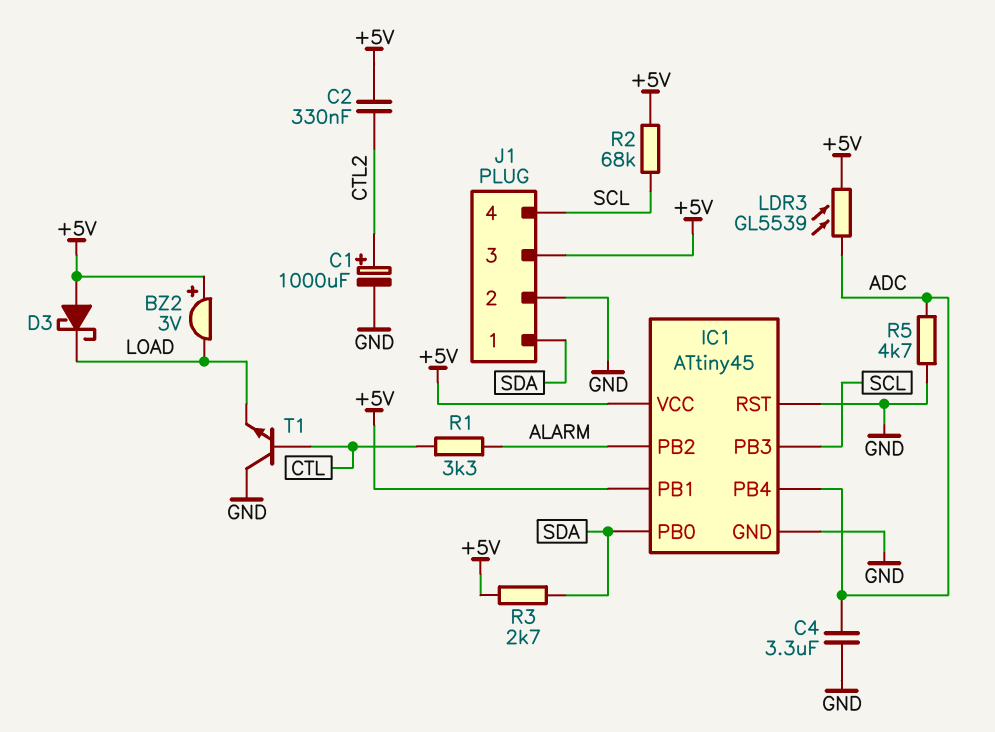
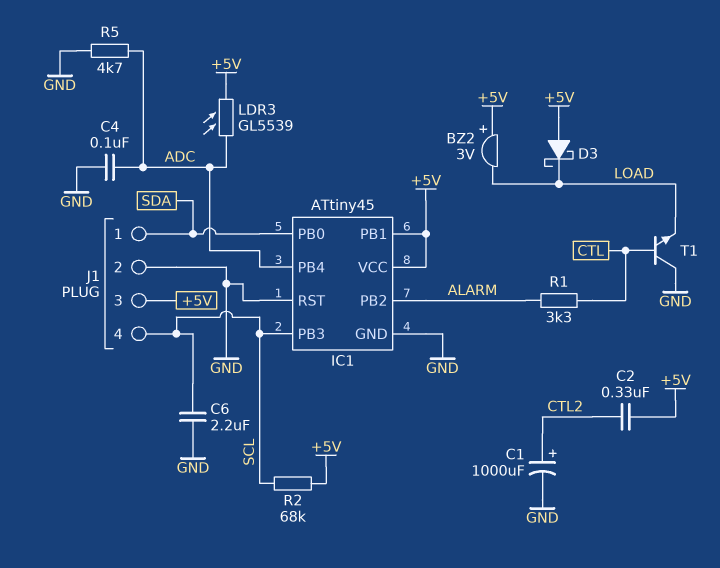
C4: 3.3uF (ADC, GND) -> 100nF (ADC, GND)
C6: none -> 2.2uF (GND, SCL)
R3: 2.7k (+5V, SDA) -> none

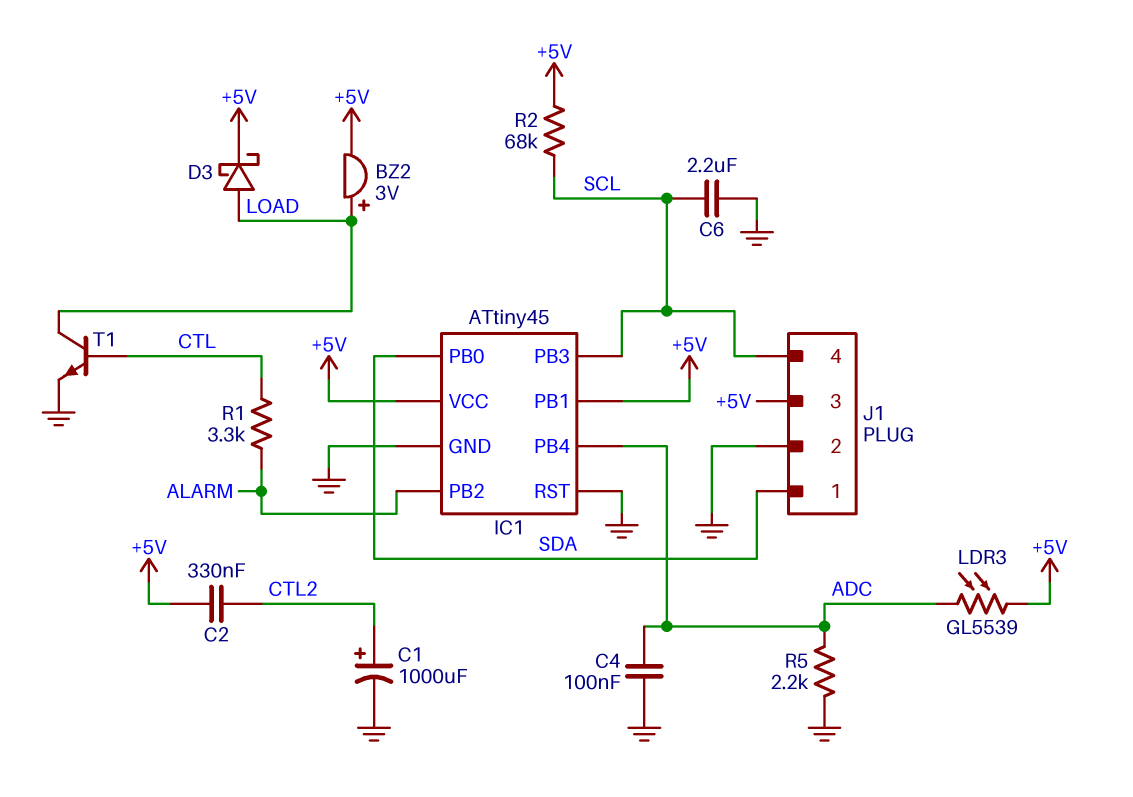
BZ2: buzzer 3V (plus +5V, minus LOAD) -> buzzer 3V (plus LOAD, minus +5V)
D3: schottky (A +5V, K LOAD) -> schottky (A LOAD, K +5V)
R5: 4.7k (ADC, GND) -> 2.2k (ADC, GND)
T1: NPN (B CTL, C GND, E LOAD) -> NPN (B CTL, C LOAD, E GND)

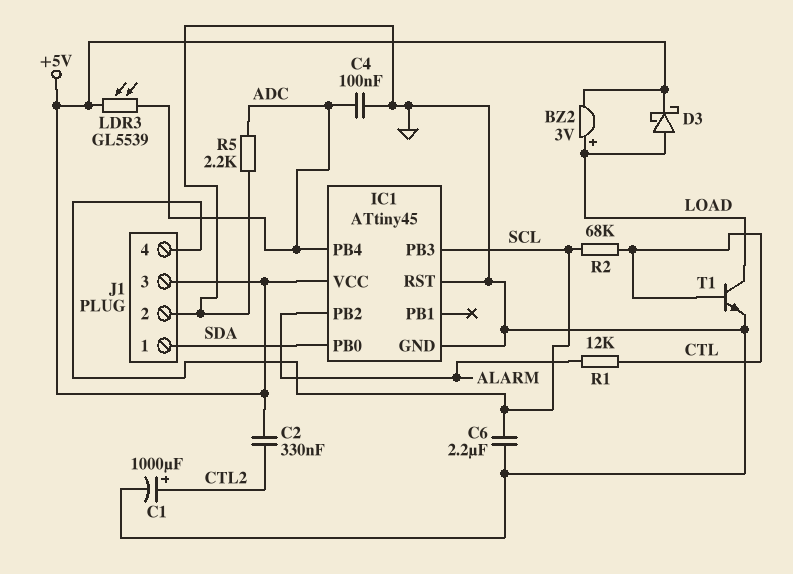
IC1 pin PB1: +5V -> none
R1: 3.3k (ALARM, CTL) -> 12k (ALARM, CTL)
R2: 68k (+5V, SCL) -> 68k (CTL, SCL)

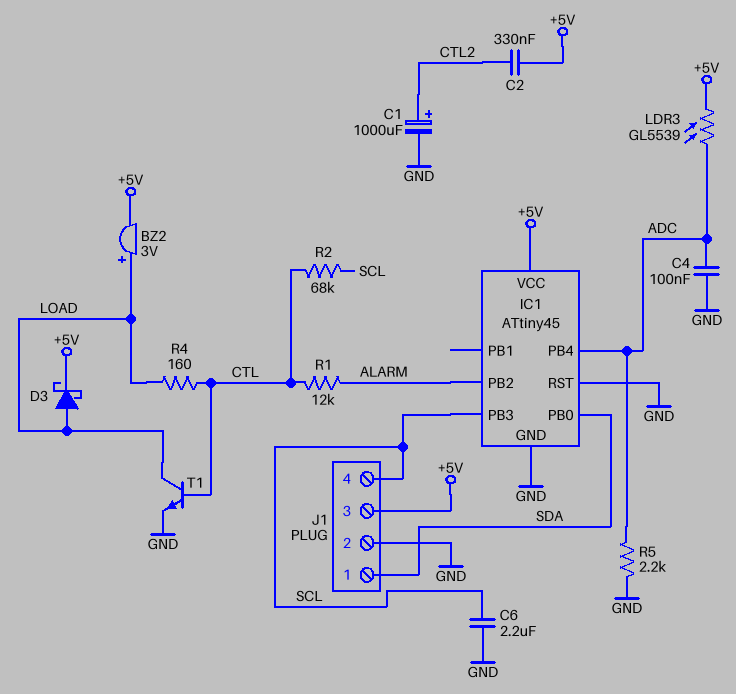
R4: none -> 160 (CTL, LOAD)

